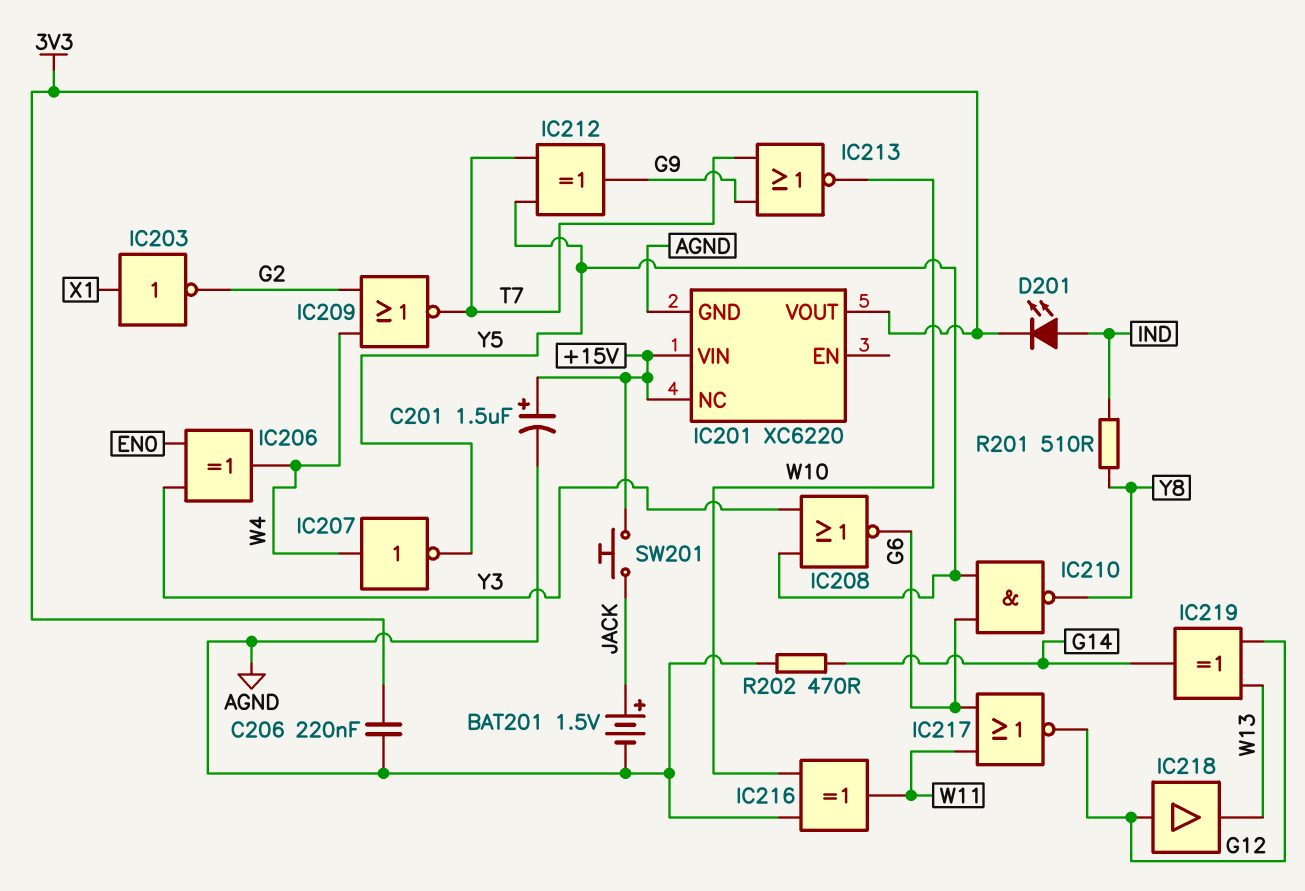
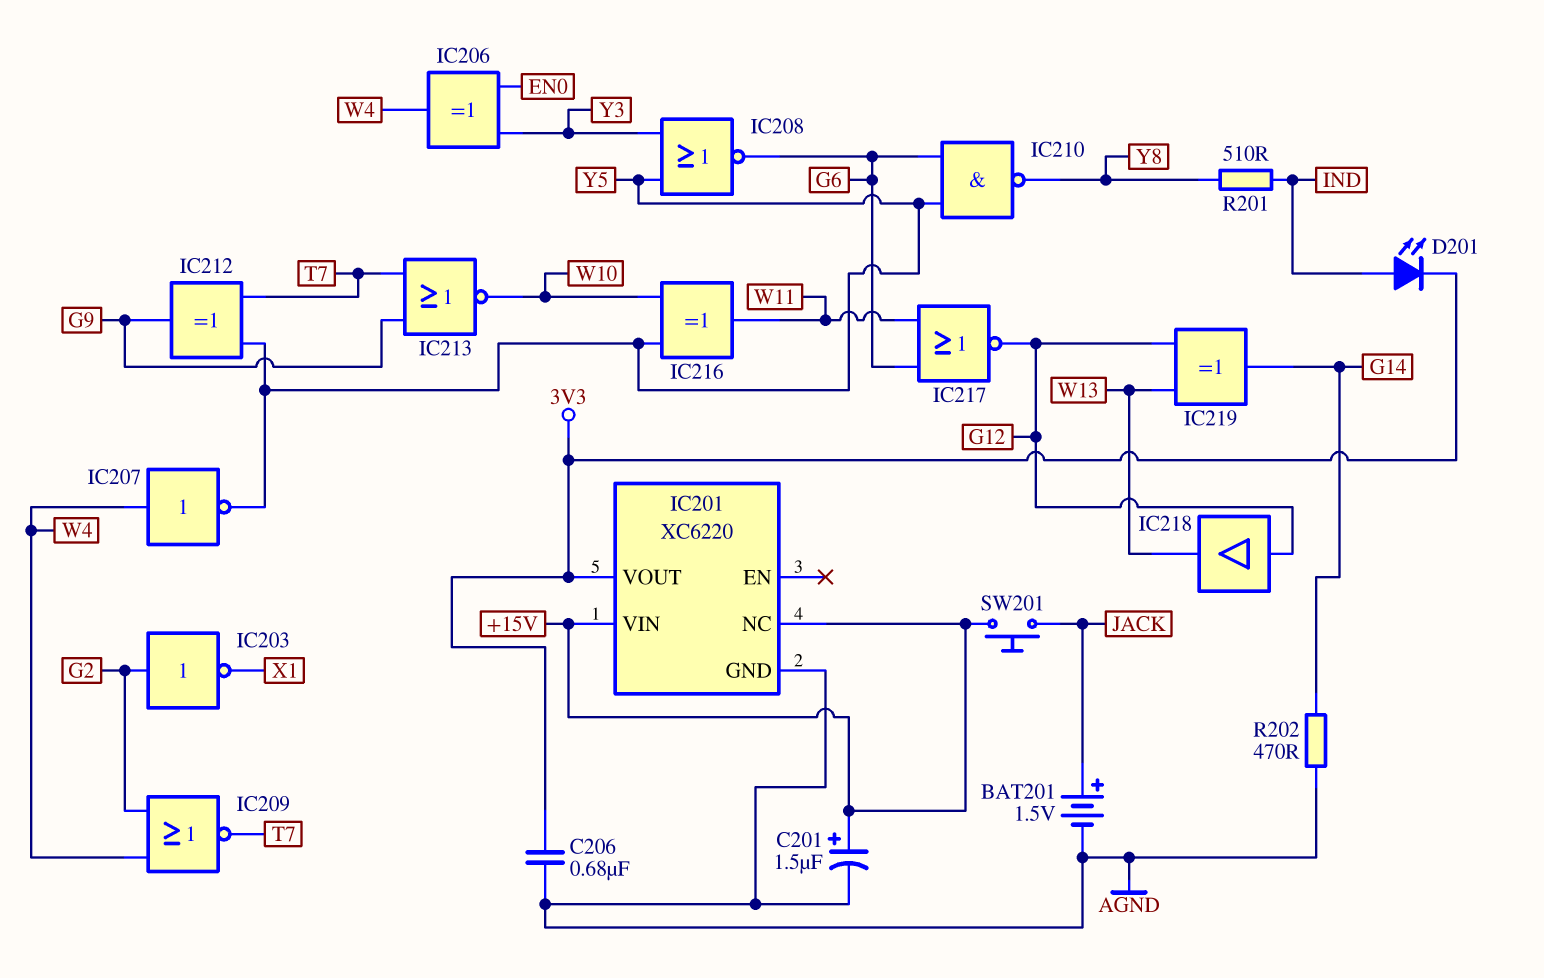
C206: 220nF (3V3, AGND) -> 680nF (3V3, AGND)
IC203: NOT (in X1, out G2) -> NOT (in G2, out X1)
IC216: XOR (in AGND, in W10, out W11) -> XOR (in W10, in Y5, out W11)

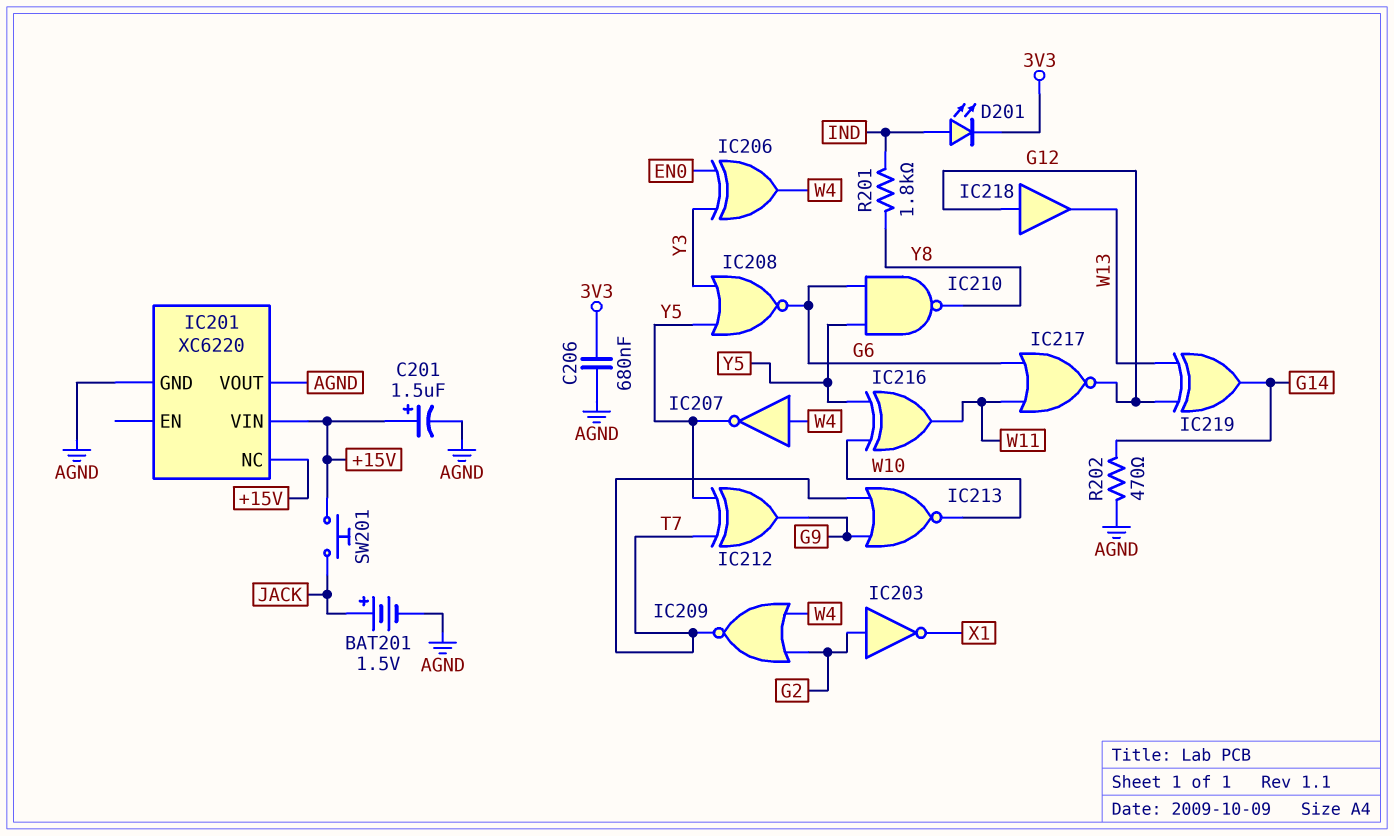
IC201 pin VOUT: 3V3 -> AGND
R201: 510 (IND, Y8) -> 1.8k (IND, Y8)

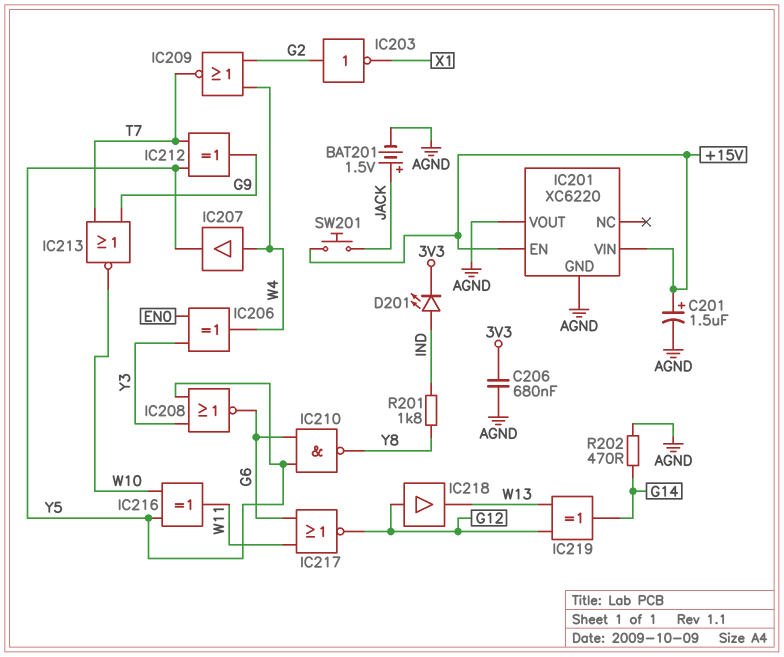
IC201 pin EN: none -> +15V
IC201 pin NC: +15V -> none
IC207: NOT (in W4, out Y5) -> buffer (in W4, out Y5)

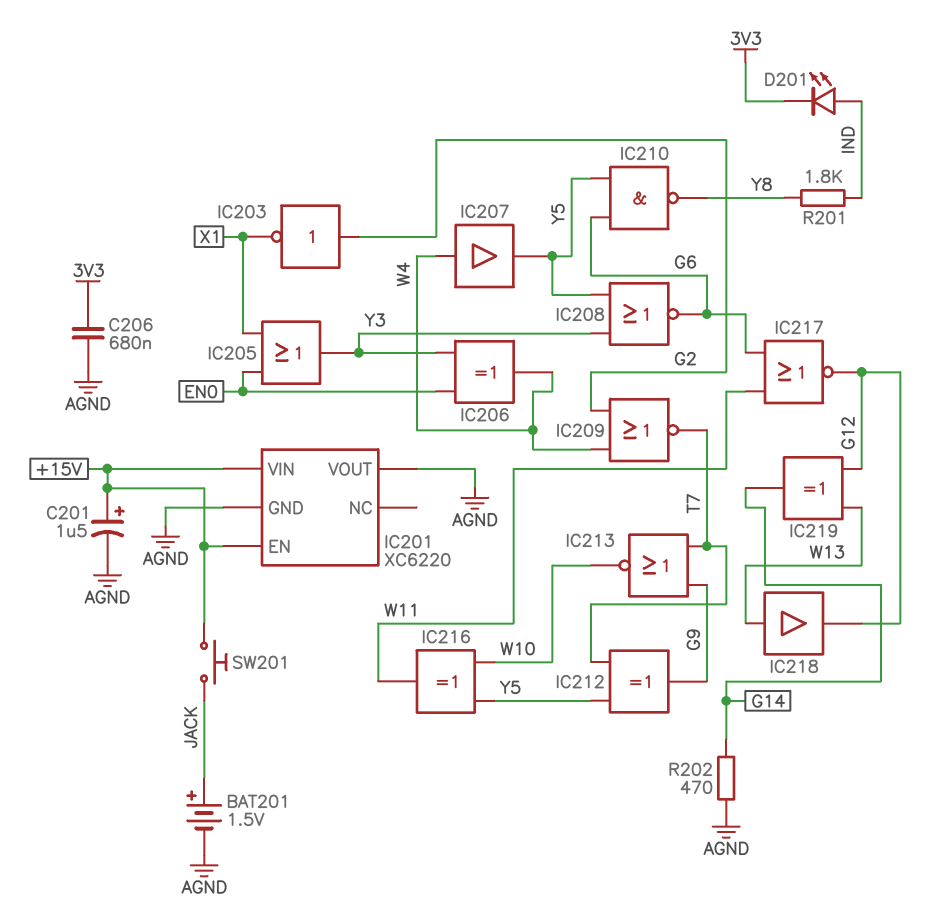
IC205: none -> OR (in EN0, in X1, out Y3)
IC218: buffer (in G12, out W13) -> buffer (in W13, out G12)

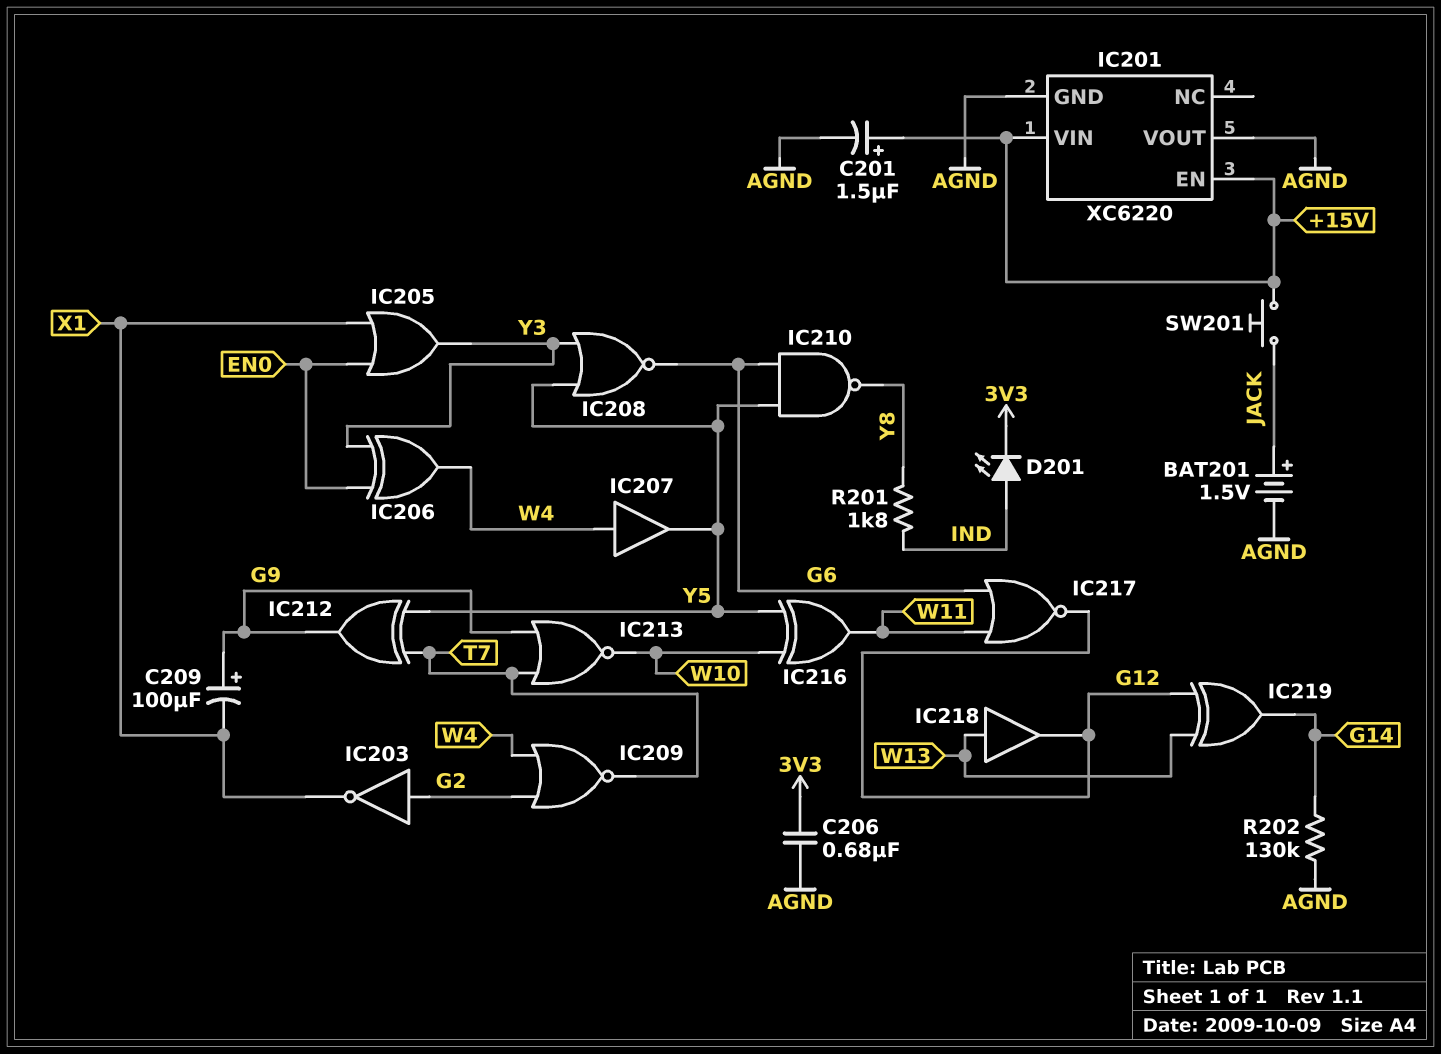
C209: none -> 100uF (plus G9, minus X1)
R202: 470 (AGND, G14) -> 130k (AGND, G14)

